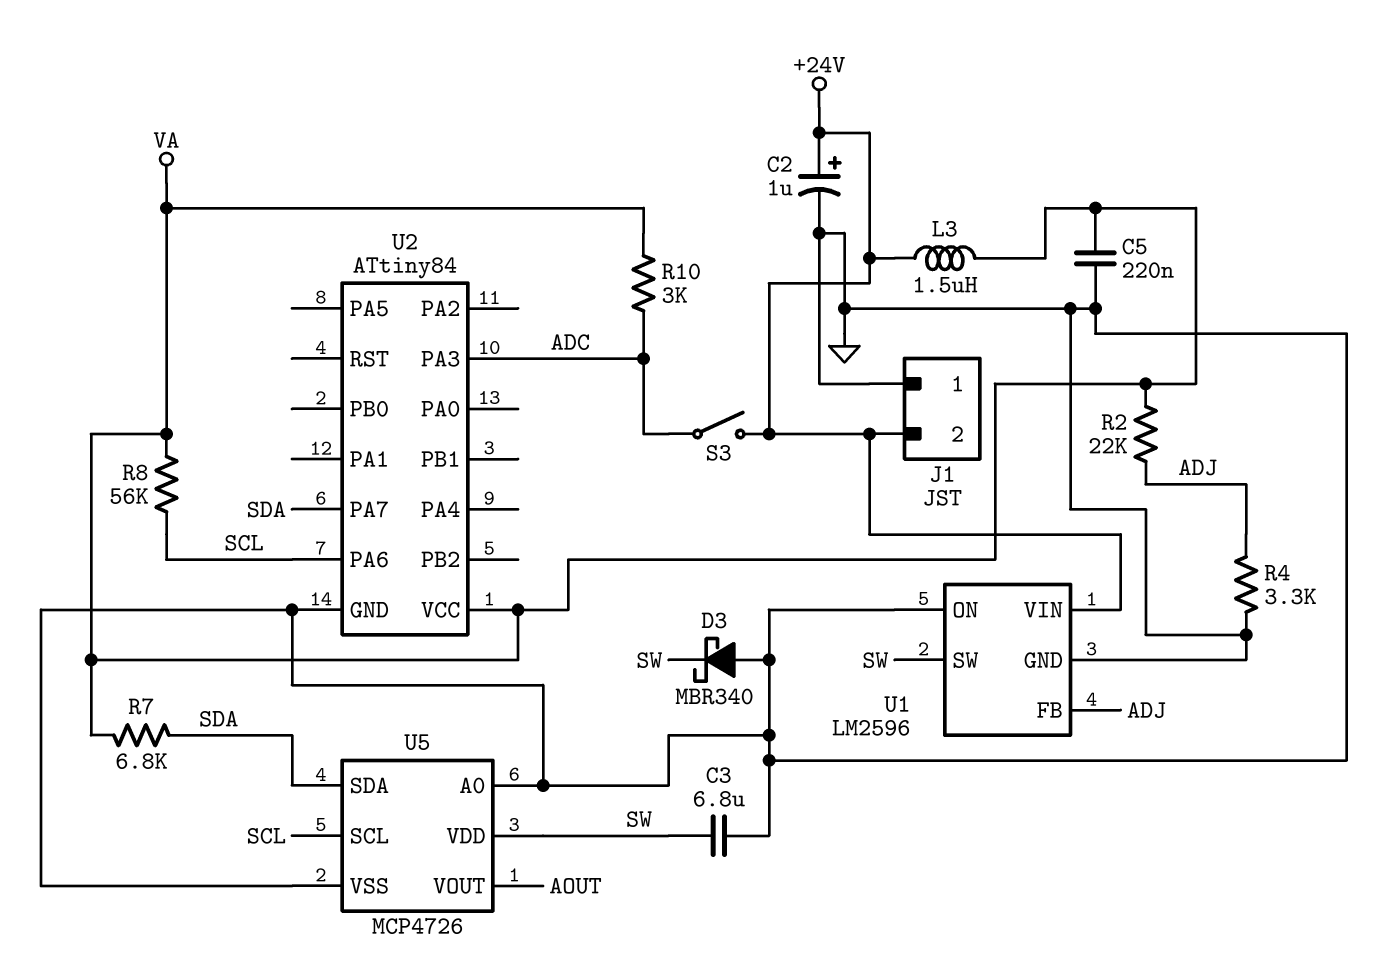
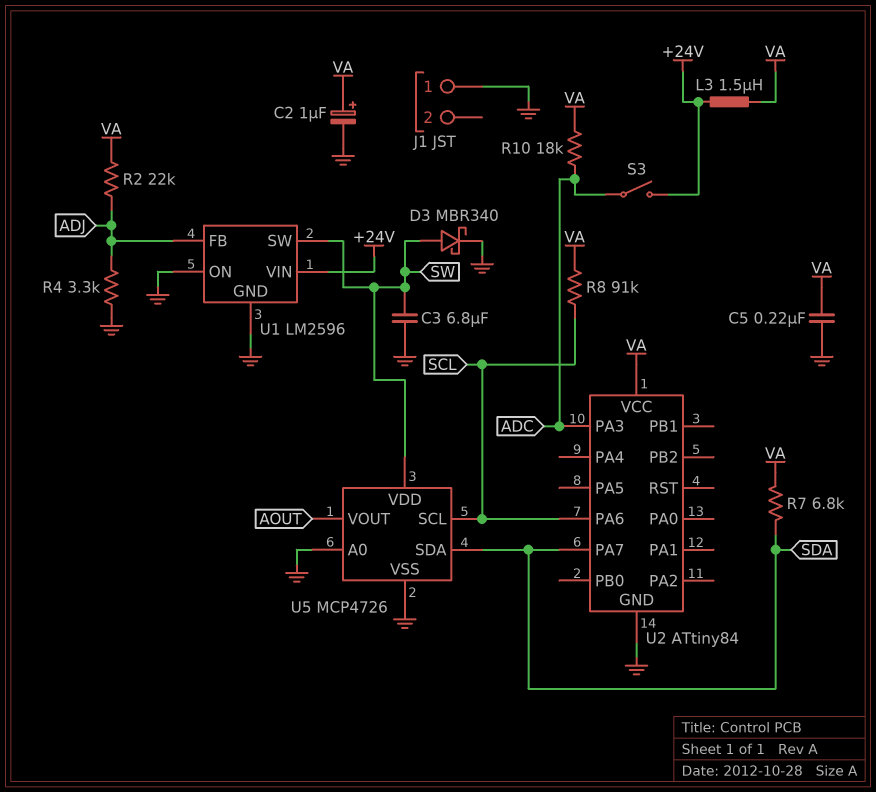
C2: 1uF (plus +24V, minus GND) -> 1uF (plus VA, minus GND)
D3: schottky MBR340 (A GND, K SW) -> schottky MBR340 (A SW, K GND)
J1 pin 2: +24V -> none
R8: 56k (SCL, VA) -> 91k (SCL, VA)
R10: 3k (ADC, VA) -> 18k (ADC, VA)

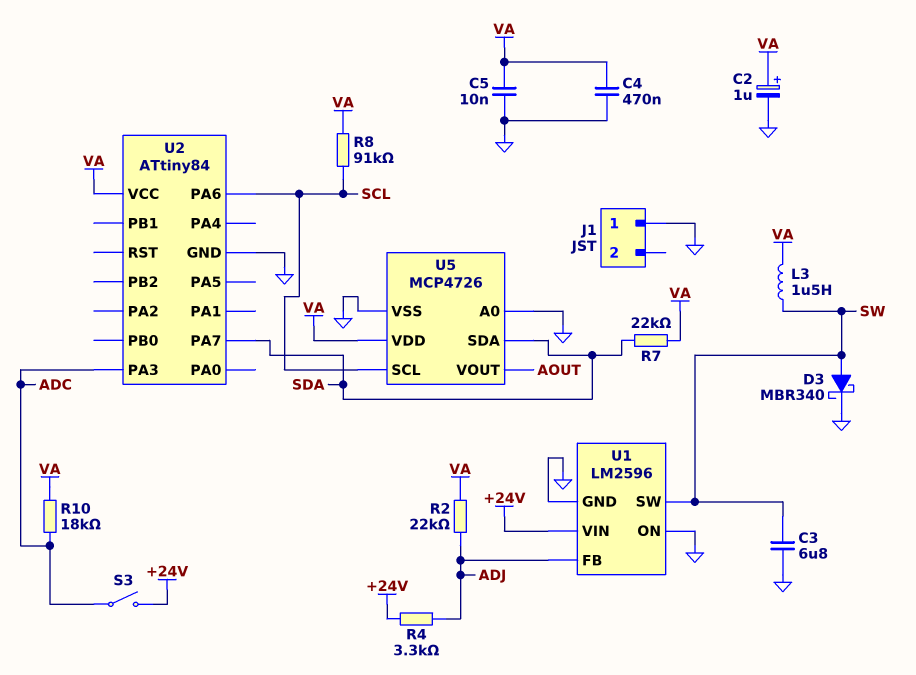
C4: none -> 470nF (GND, VA)
C5: 220nF (GND, VA) -> 10nF (GND, VA)
L3: 1.5uH (+24V, VA) -> 1.5uH (SW, VA)
R4: 3.3k (ADJ, GND) -> 3.3k (+24V, ADJ)
R7: 6.8k (SDA, VA) -> 22k (SDA, VA)
U5 pin VDD: SW -> VA

